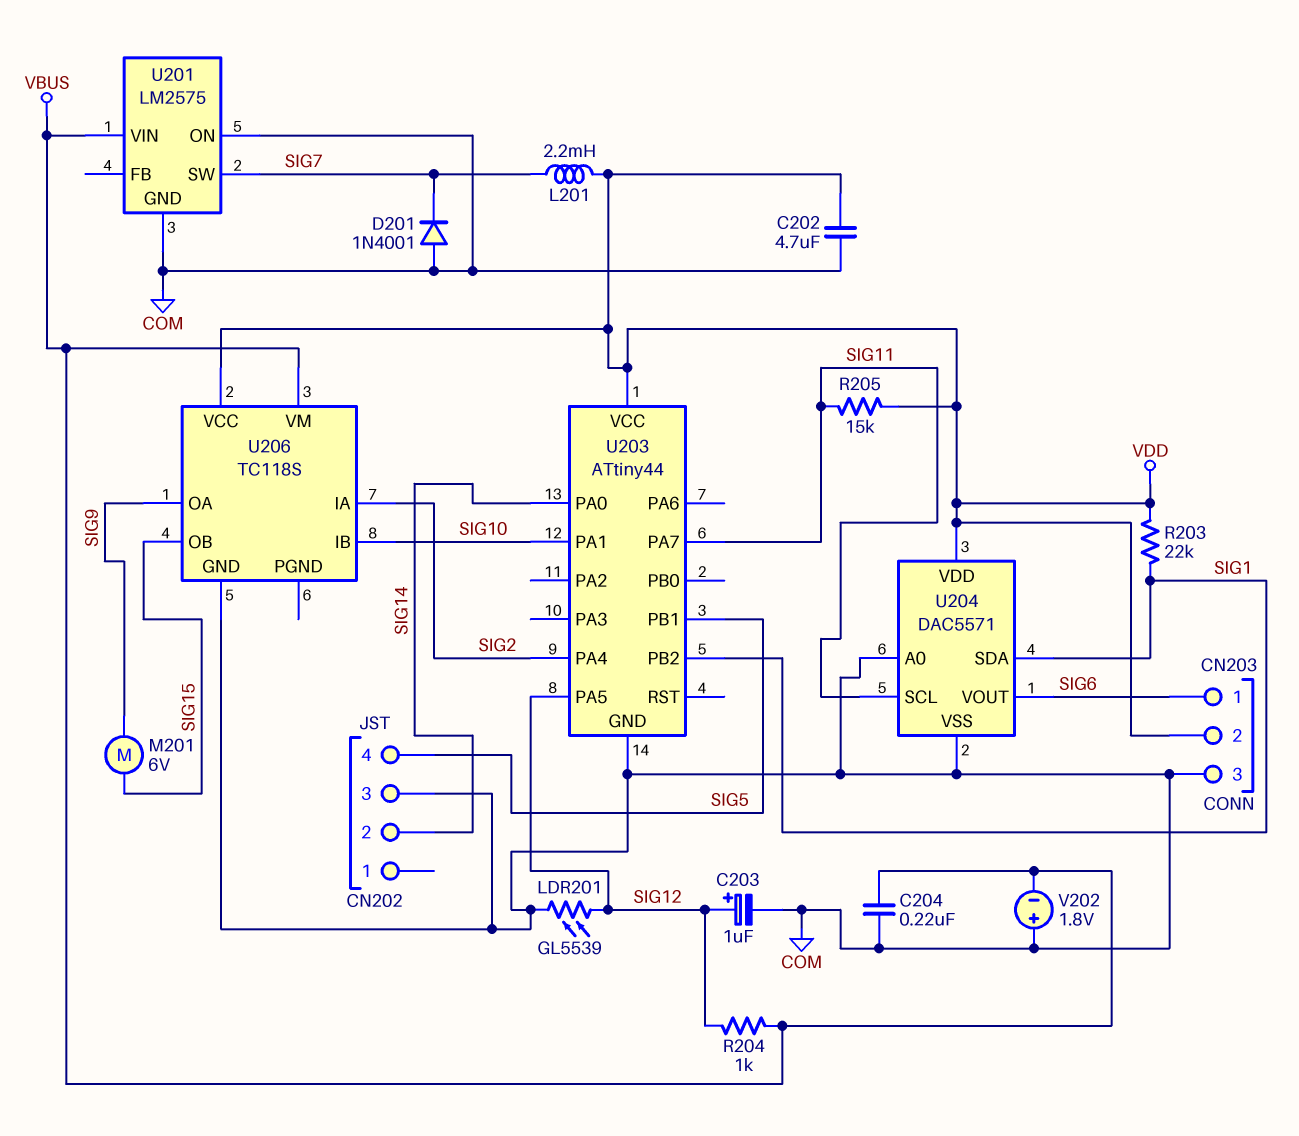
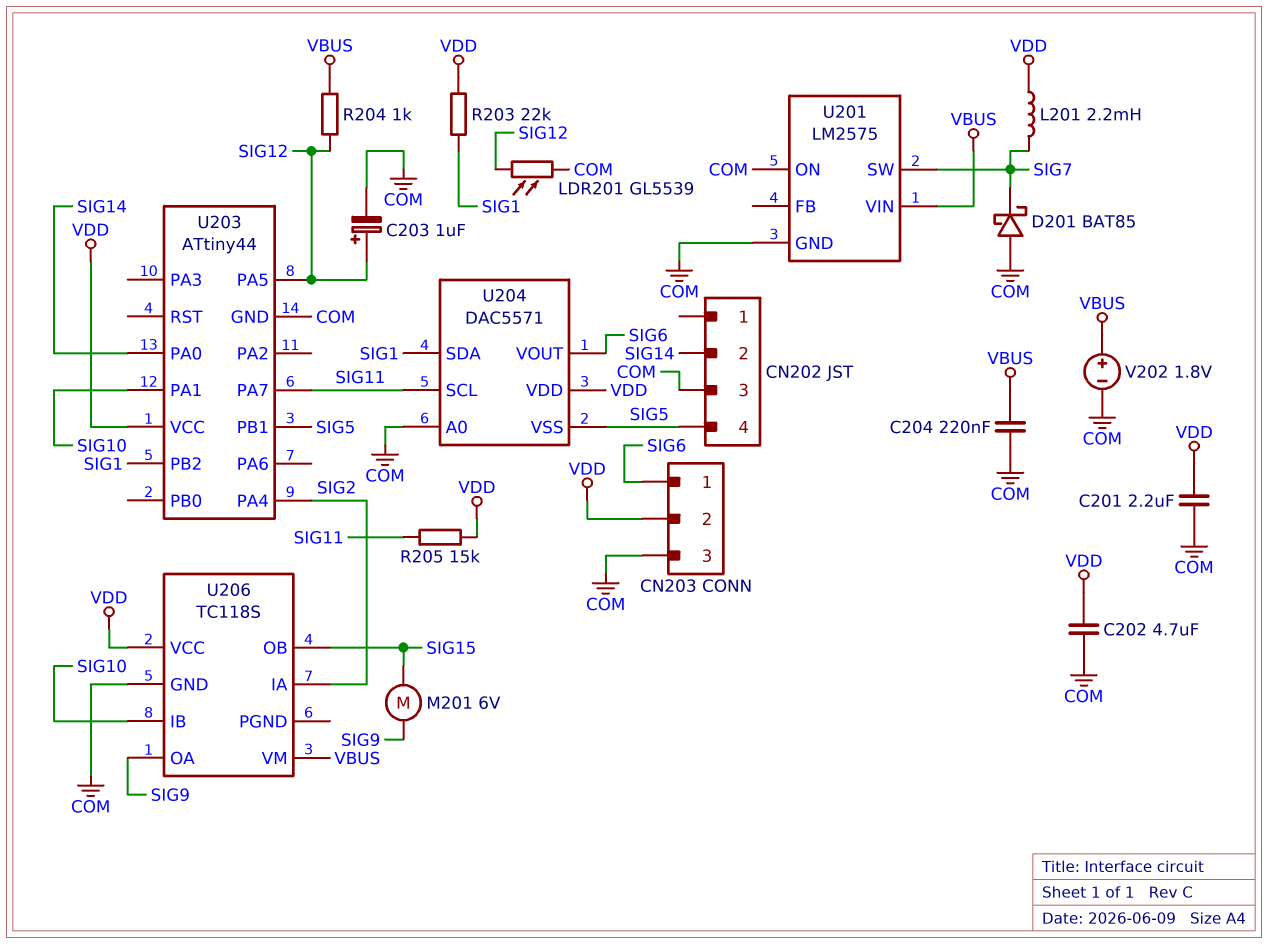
C201: none -> 2.2uF (COM, VDD)
D201: diode 1N4001 (A COM, K SIG7) -> schottky BAT85 (A COM, K SIG7)
U204 pin VSS: COM -> SIG5
V202: 1.8V (plus COM, minus VBUS) -> 1.8V (plus VBUS, minus COM)

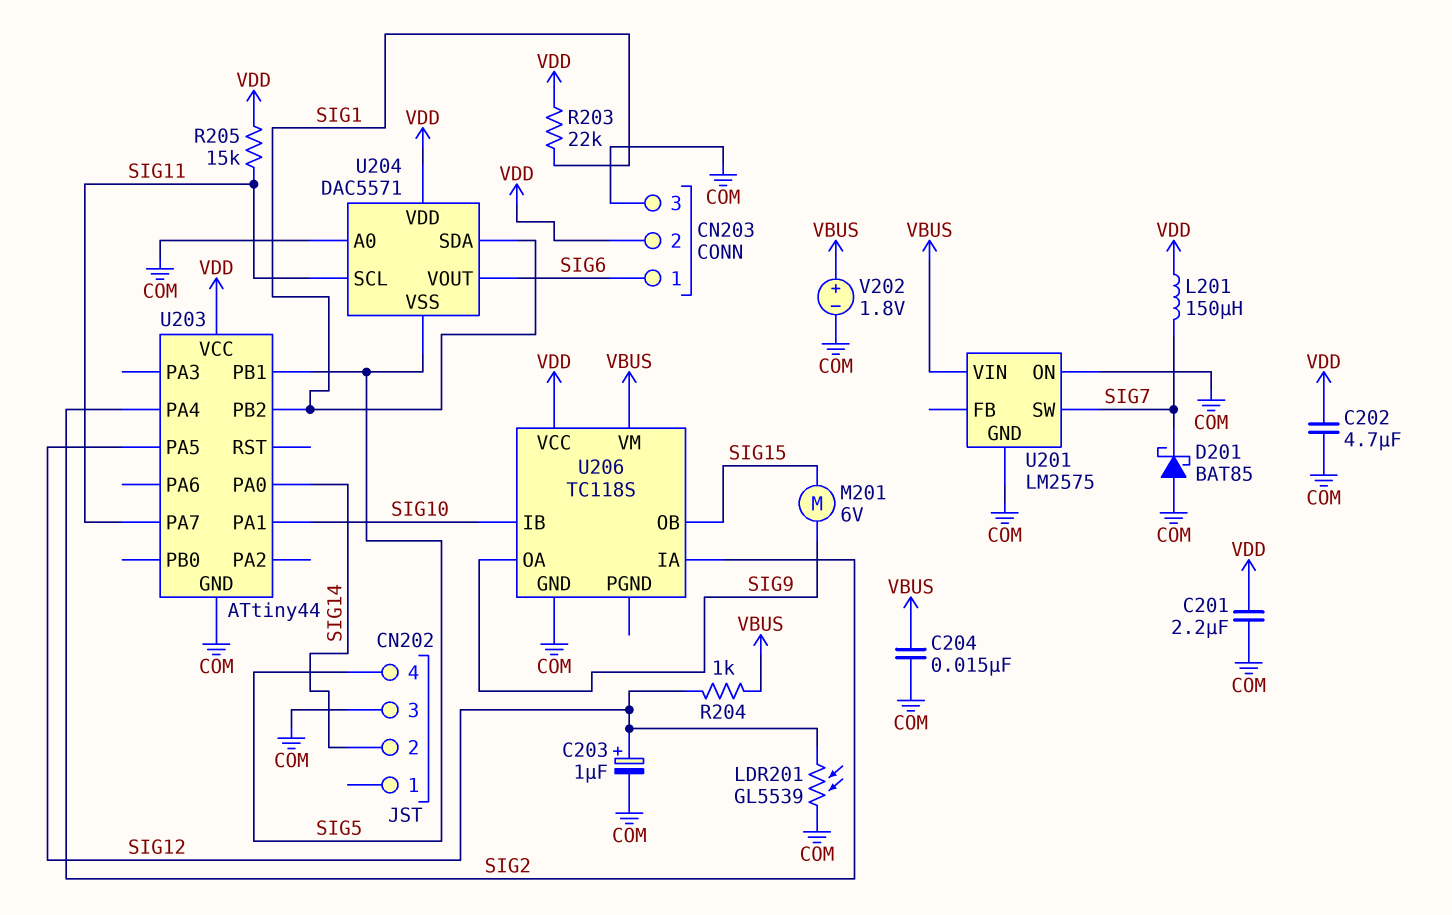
C204: 220nF (COM, VBUS) -> 15nF (COM, VBUS)
L201: 2.2mH (SIG7, VDD) -> 150uH (SIG7, VDD)

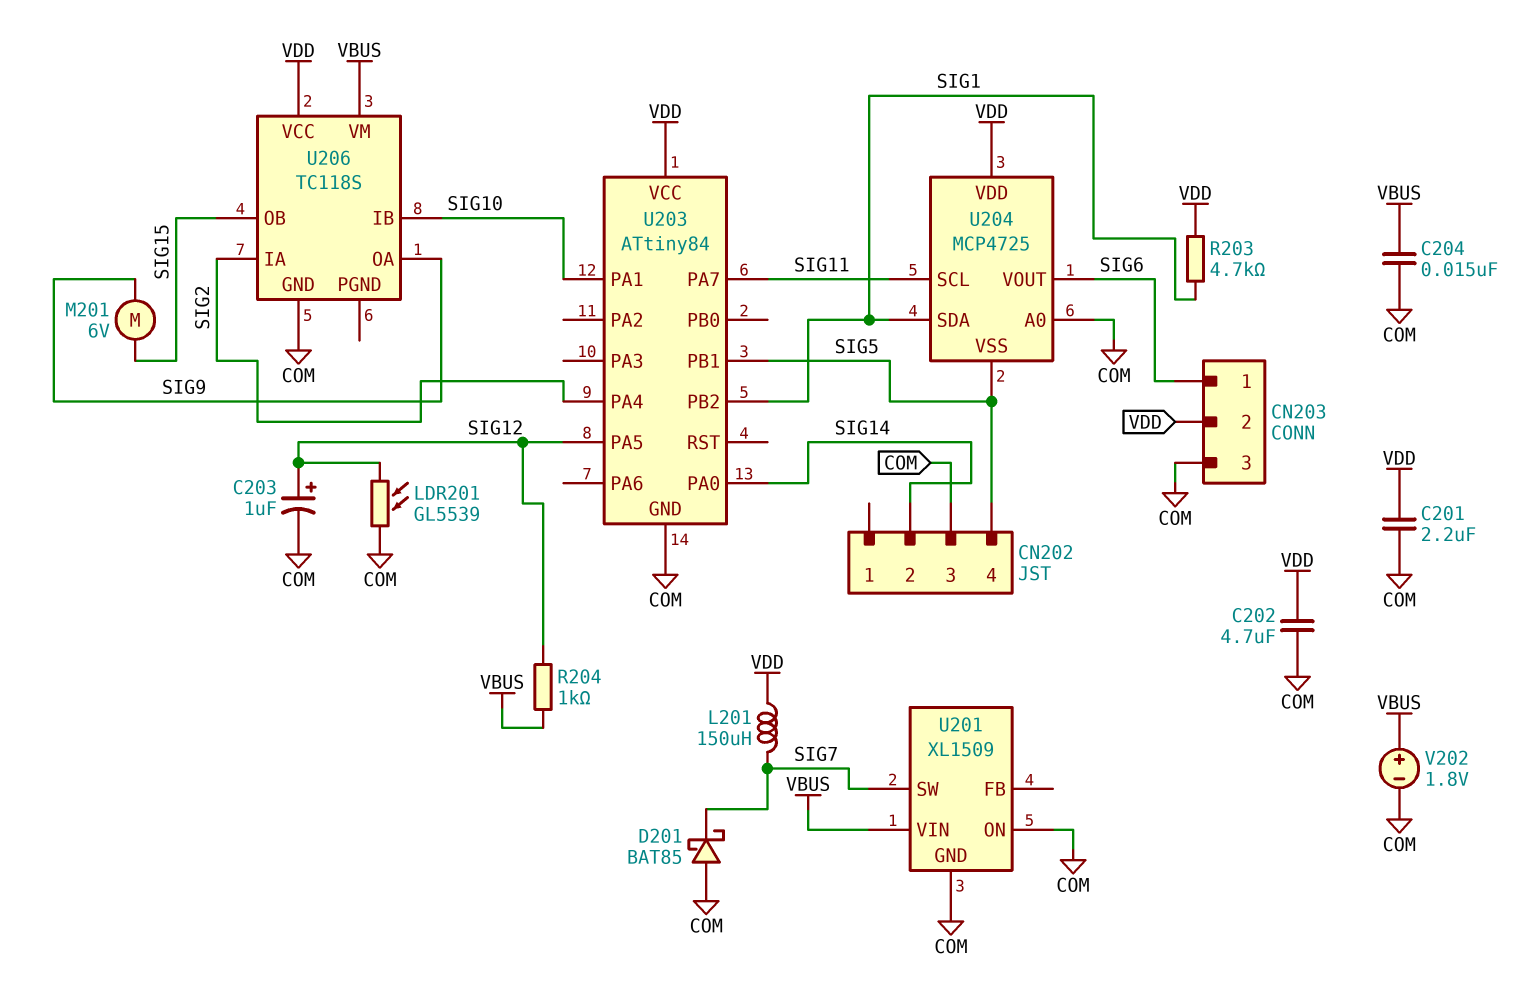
R203: 22k (SIG1, VDD) -> 4.7k (SIG1, VDD)
R205: 15k (SIG11, VDD) -> none
U201: LM2575 -> XL1509
U203: ATtiny44 -> ATtiny84
U204: DAC5571 -> MCP4725

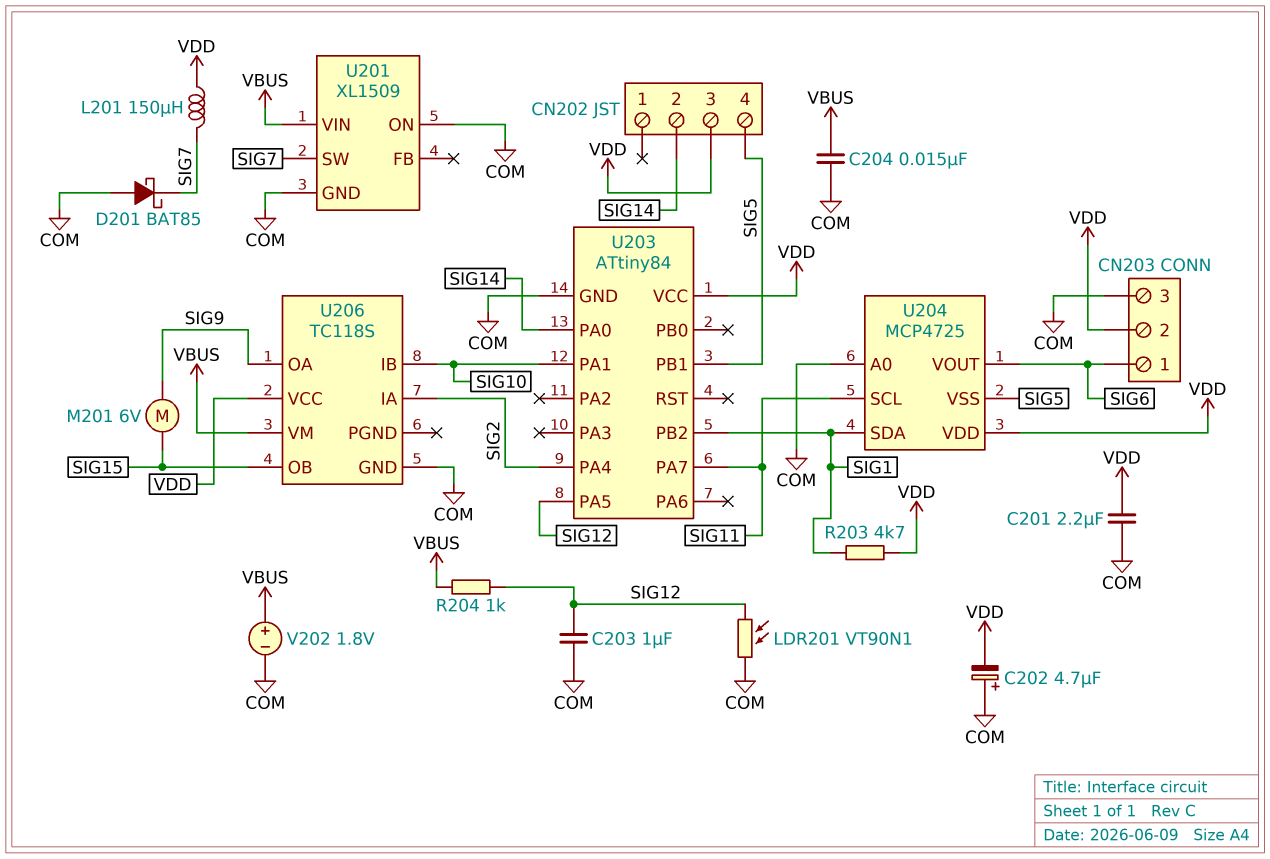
C202: 4.7uF (COM, VDD) -> 4.7uF (plus COM, minus VDD)
C203: 1uF (plus SIG12, minus COM) -> 1uF (COM, SIG12)
CN202 pin 3: COM -> VDD
LDR201: GL5539 (COM, SIG12) -> VT90N1 (COM, SIG12)

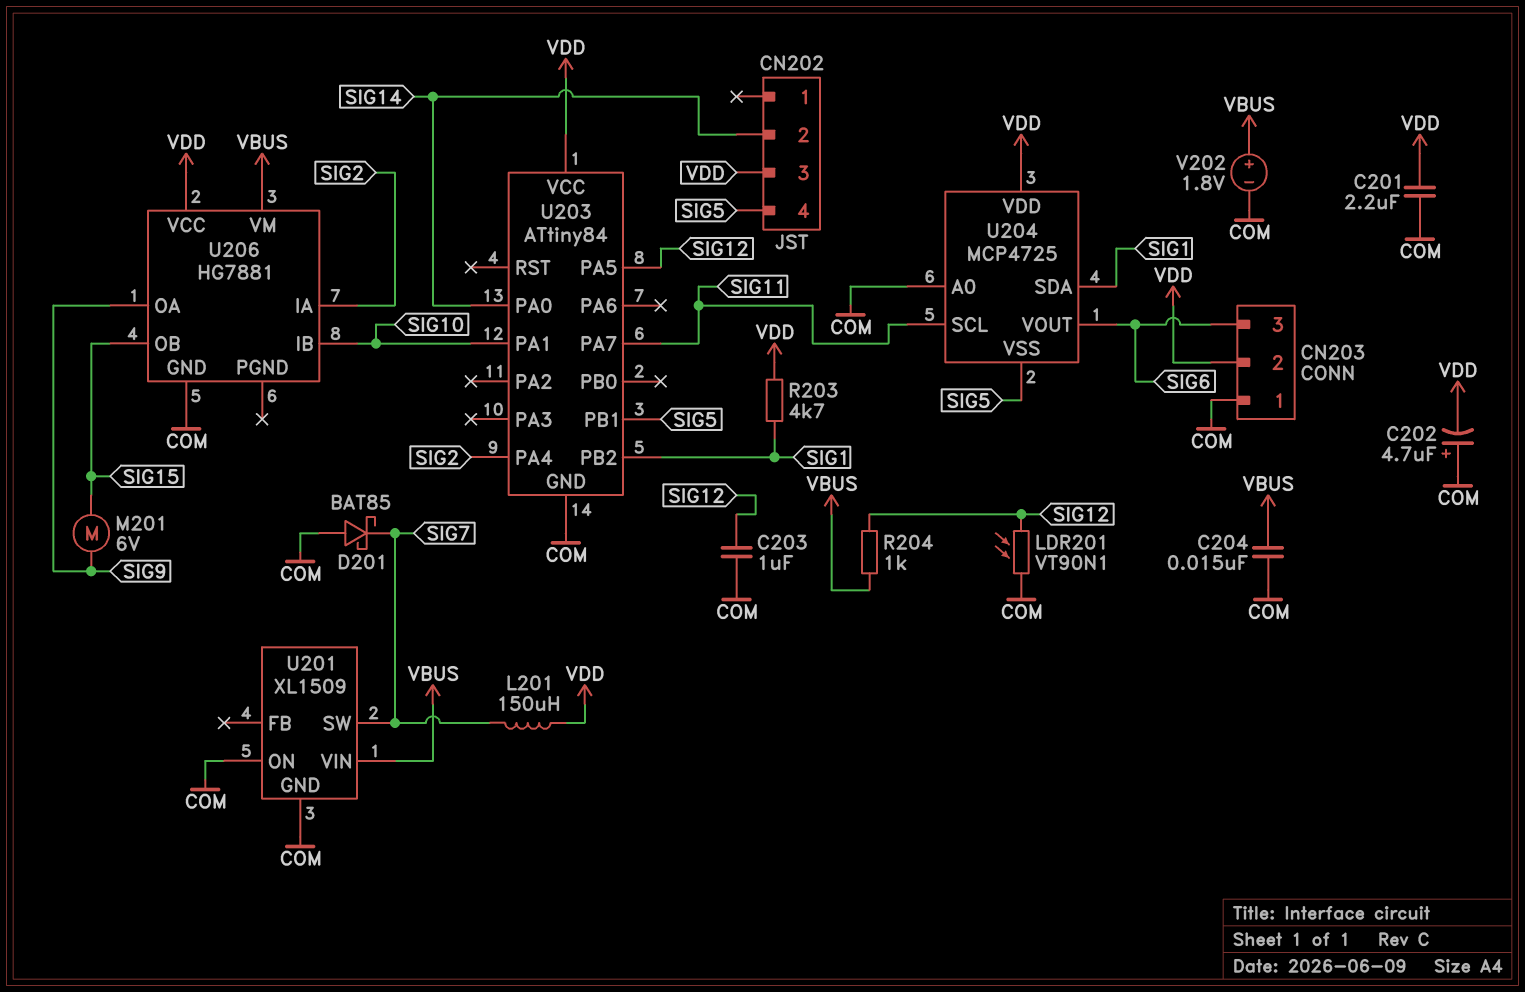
CN203 pin 1: SIG6 -> COM
CN203 pin 3: COM -> SIG6
U206: TC118S -> HG7881

